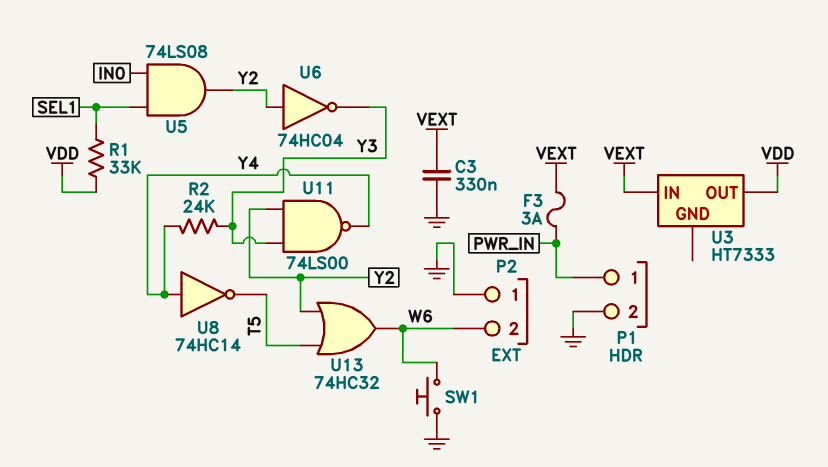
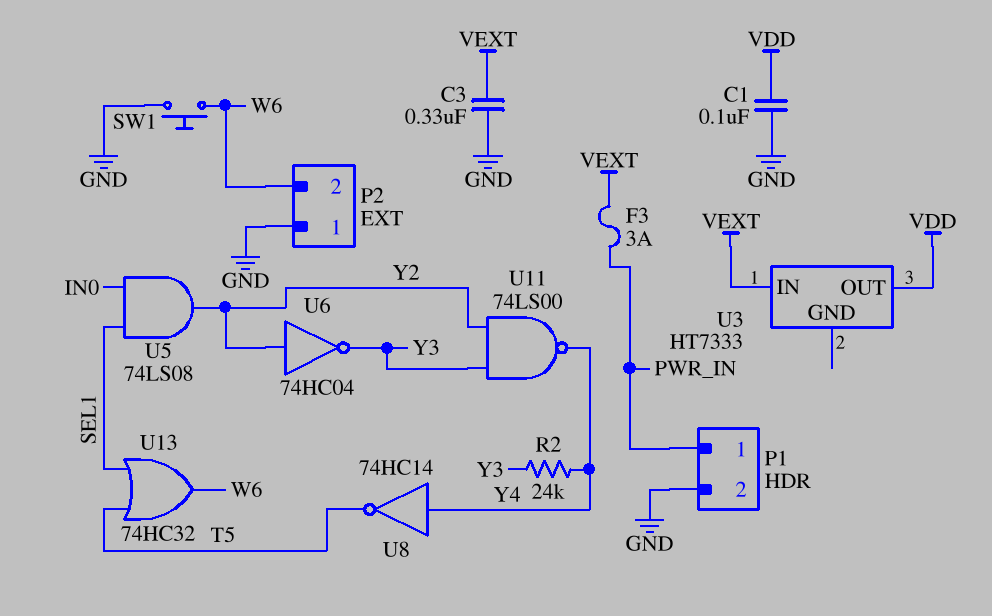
C1: none -> 100nF (GND, VDD)
R1: 33k (SEL1, VDD) -> none
U13: OR 74HC32 (in T5, in Y2, out W6) -> OR 74HC32 (in SEL1, in T5, out W6)

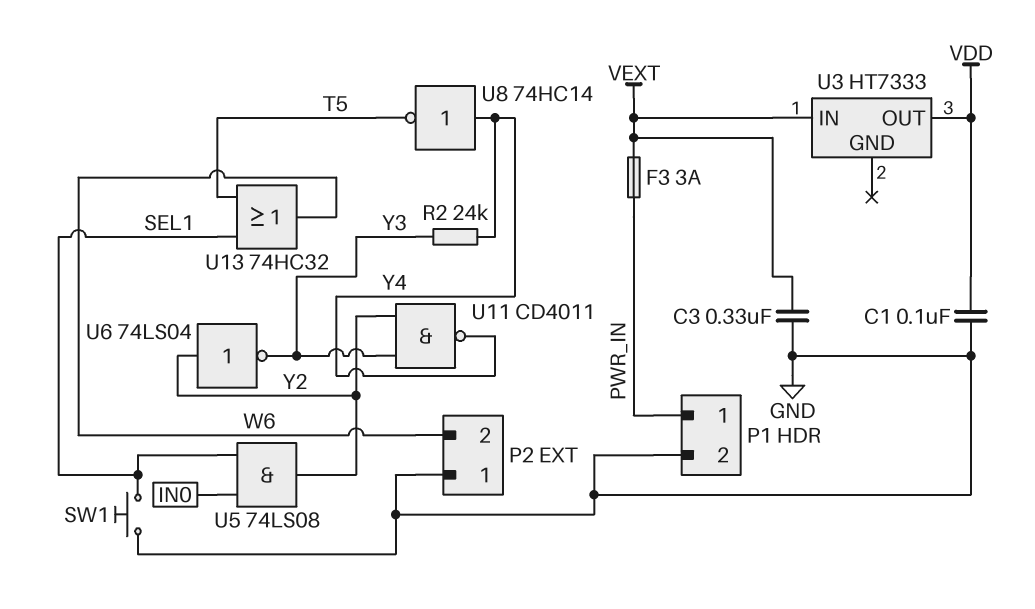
SW1: button (GND, W6) -> button (GND, SEL1)
U6: NOT 74HC04 (in Y2, out Y3) -> NOT 74LS04 (in Y2, out Y3)
U11: NAND 74LS00 (in Y2, in Y3, out Y4) -> NAND CD4011 (in Y2, in Y3, out Y4)

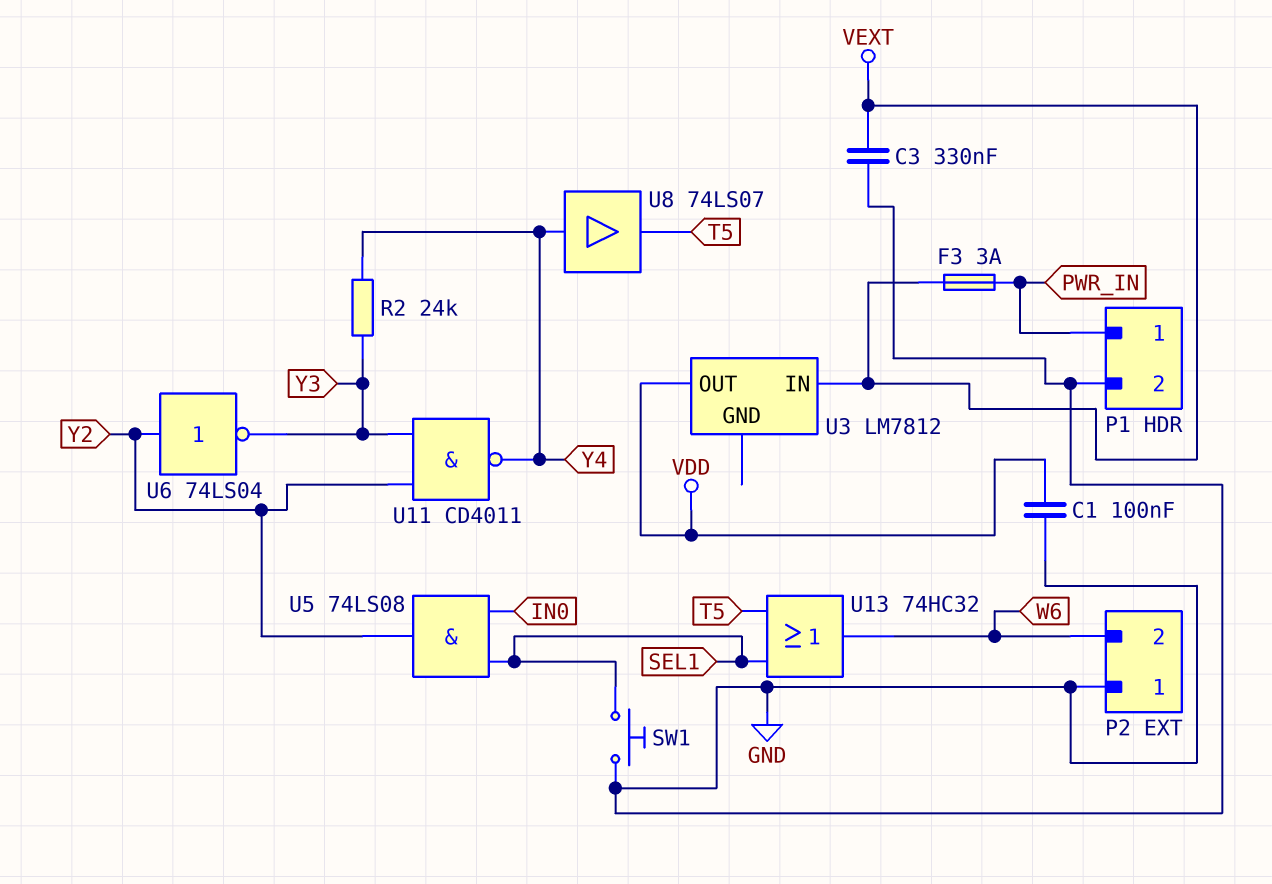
U3: HT7333 -> LM7812
U8: NOT 74HC14 (in Y4, out T5) -> buffer 74LS07 (in Y4, out T5)

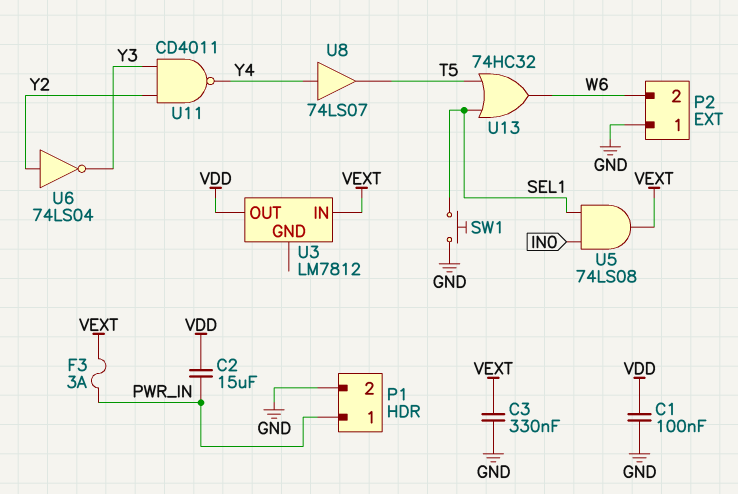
C2: none -> 15uF (PWR_IN, VDD)
R2: 24k (Y3, Y4) -> none
U5: AND 74LS08 (in IN0, in SEL1, out Y2) -> AND 74LS08 (in IN0, in SEL1, out VEXT)

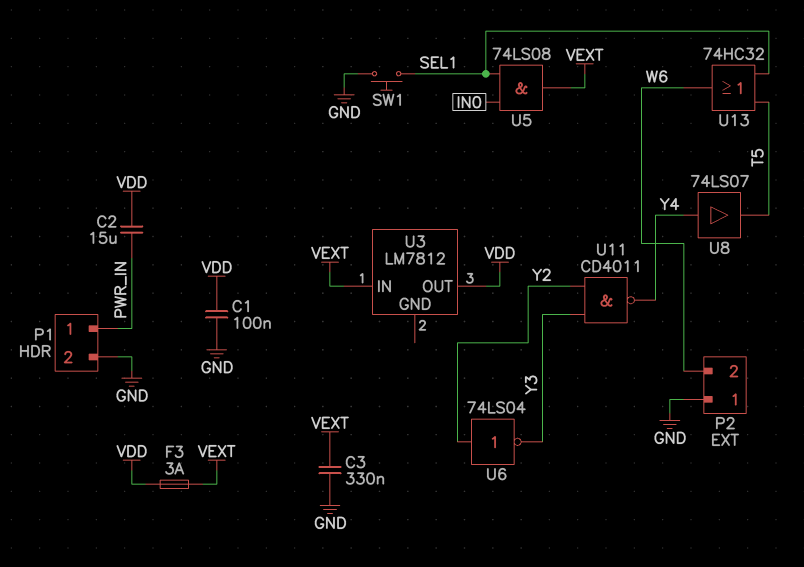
F3: 3A (PWR_IN, VEXT) -> 3A (VDD, VEXT)

